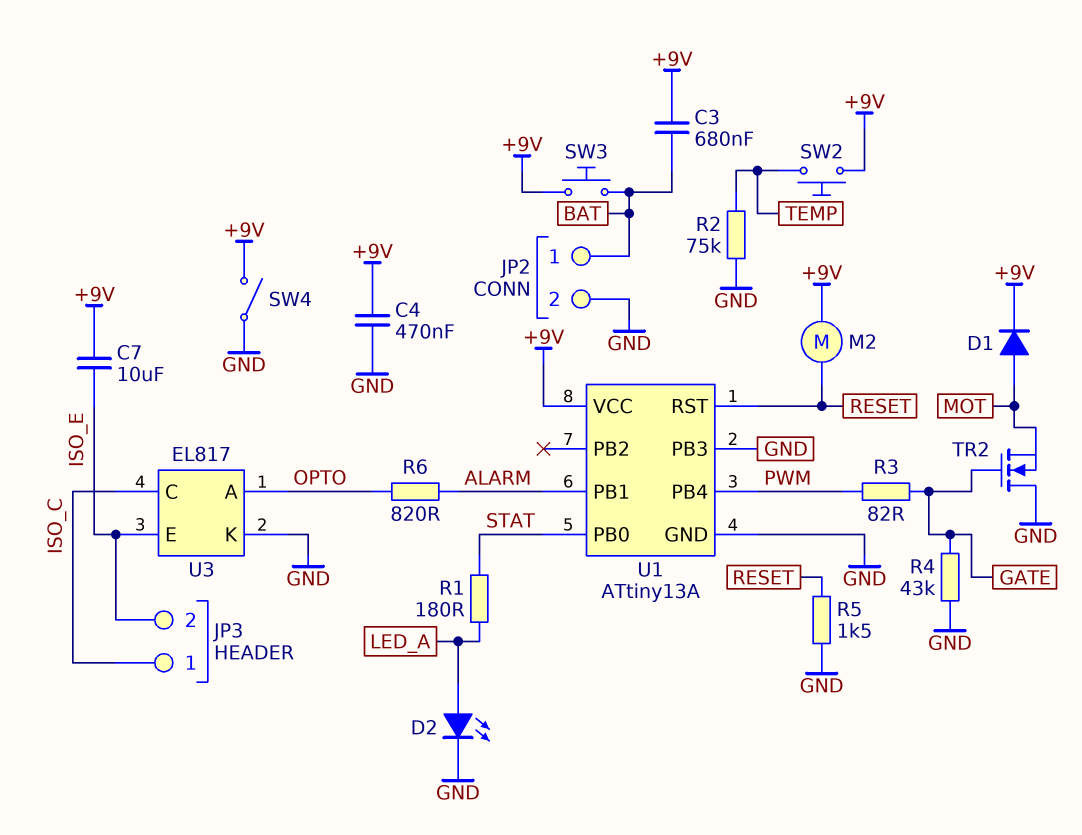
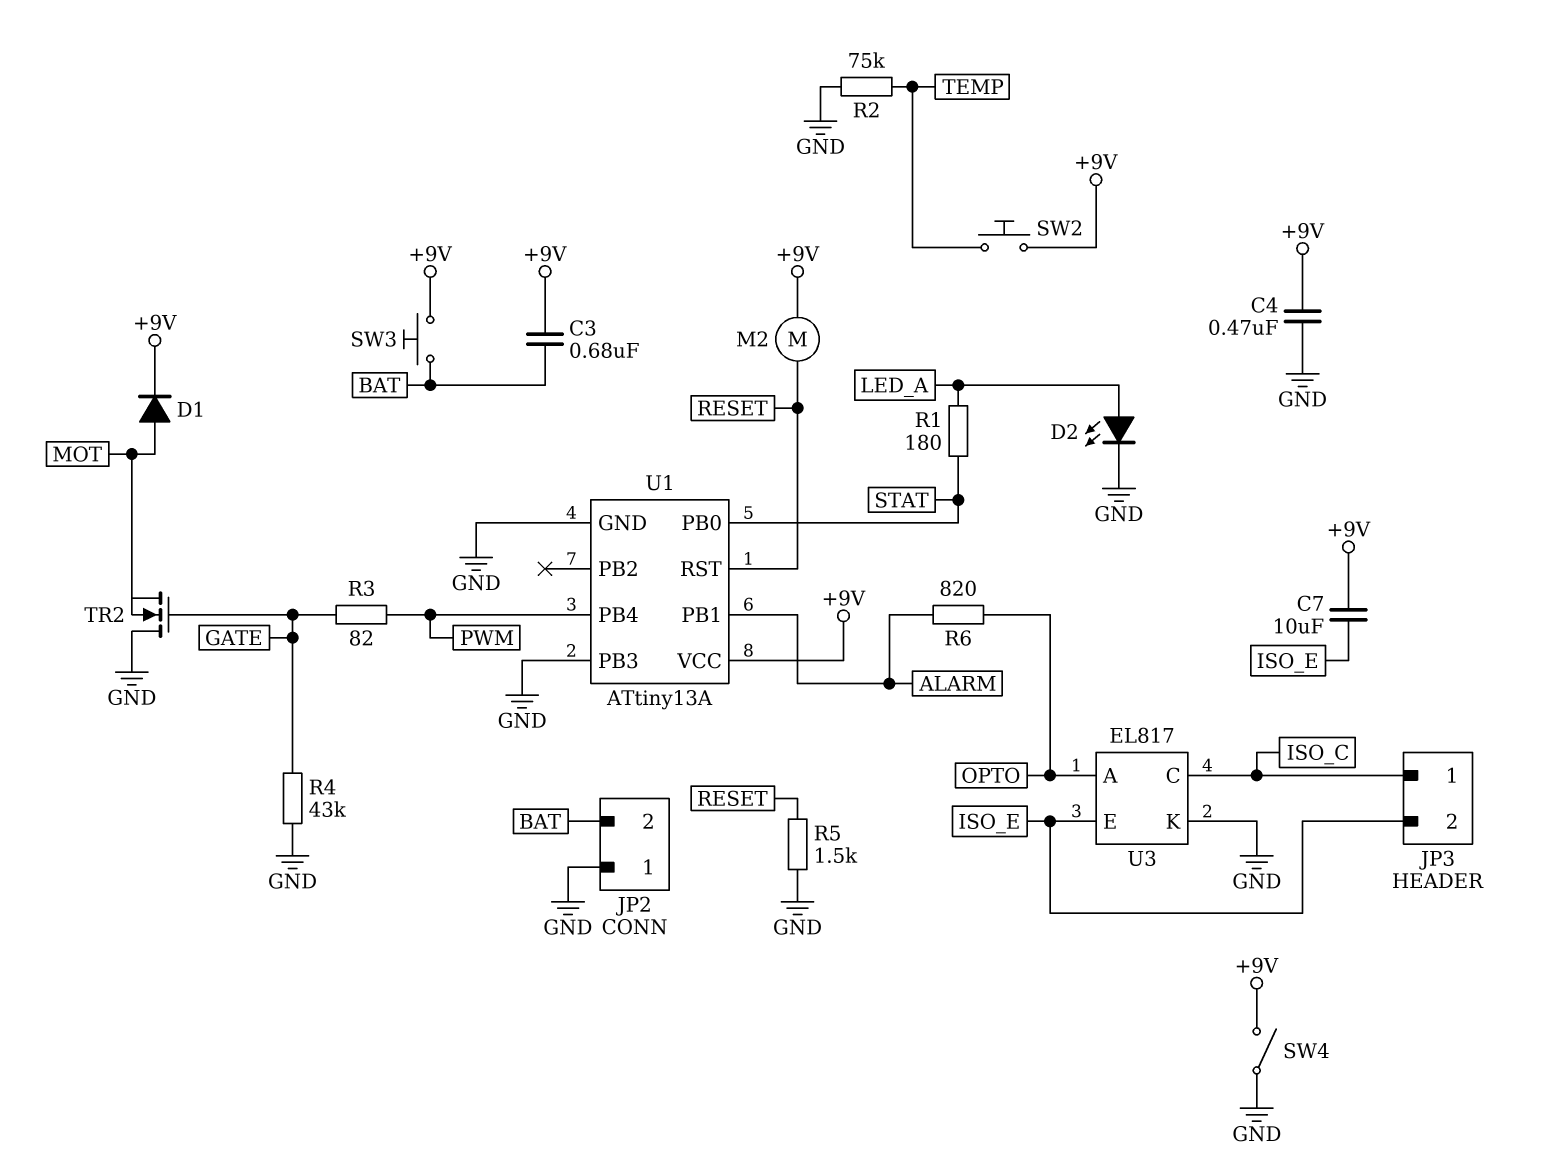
JP2 pin 1: BAT -> GND
JP2 pin 2: GND -> BAT

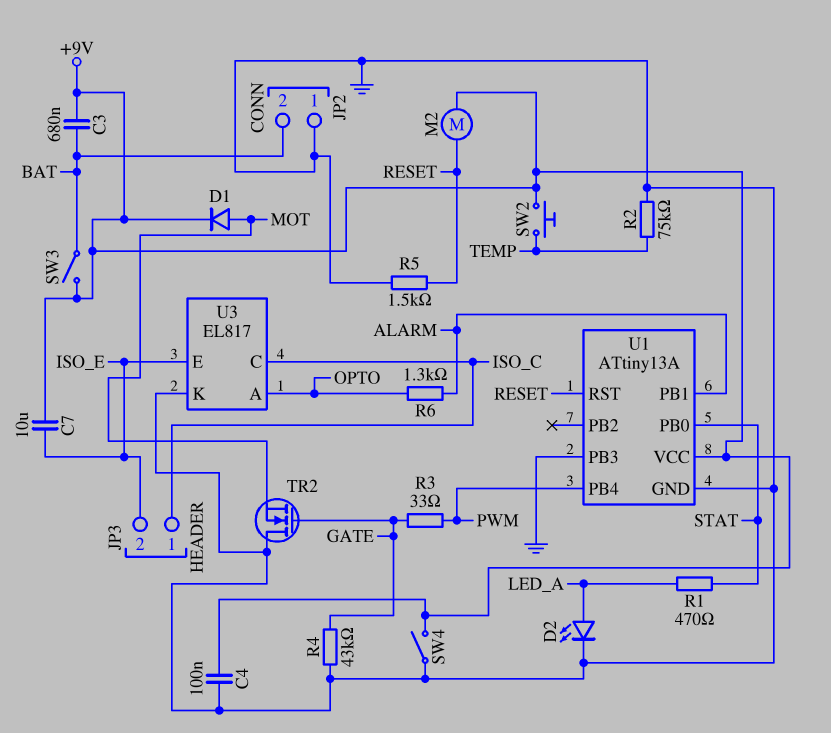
C4: 470nF (+9V, GND) -> 100nF (+9V, GND)
R1: 180 (LED_A, STAT) -> 470 (LED_A, STAT)
R3: 82 (GATE, PWM) -> 33 (GATE, PWM)
R6: 820 (ALARM, OPTO) -> 1.3k (ALARM, OPTO)
SW3: button (+9V, BAT) -> switch (+9V, BAT)

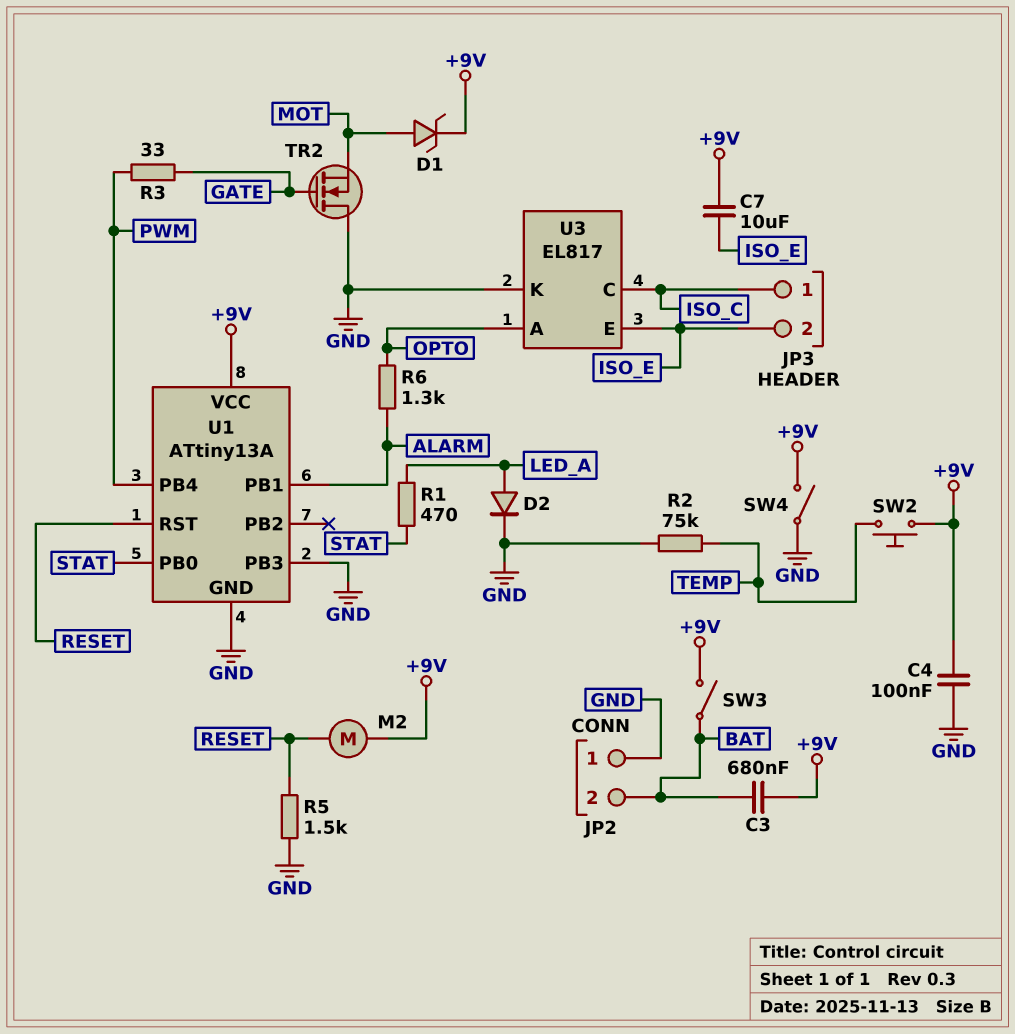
D1: diode (A MOT, K +9V) -> zener (A MOT, K +9V)
D2: LED (A LED_A, K GND) -> diode (A LED_A, K GND)
R4: 43k (GATE, GND) -> none

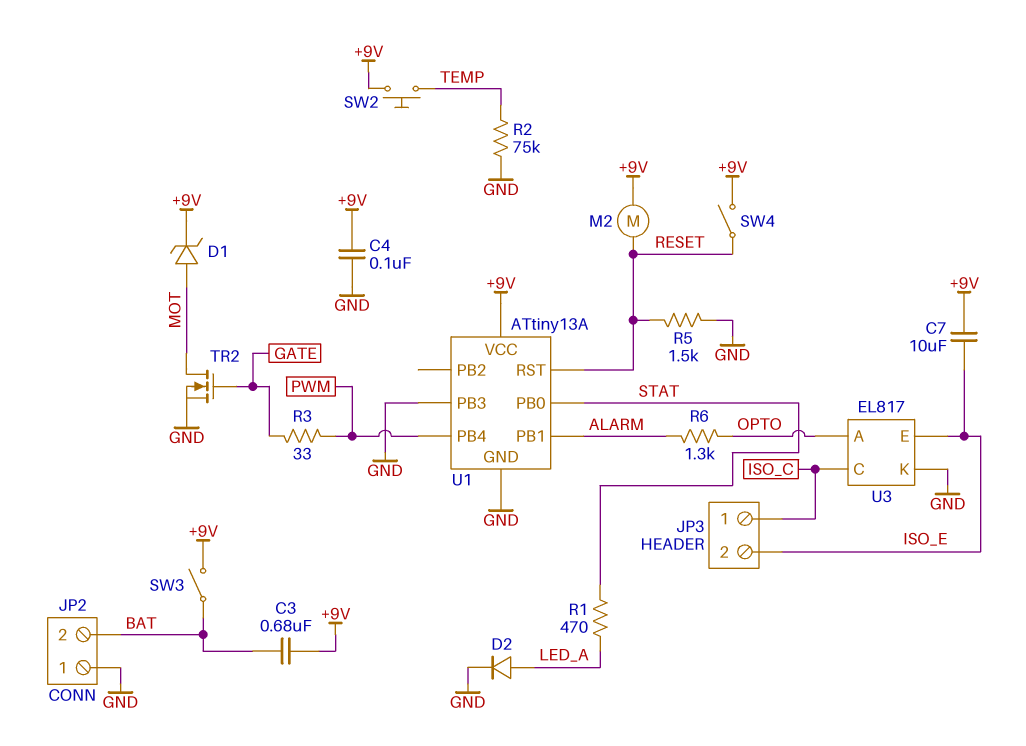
SW4: switch (+9V, GND) -> switch (+9V, RESET)
TR2: NMOS (G GATE, D GND, S MOT) -> NMOS (G GATE, D MOT, S GND)

